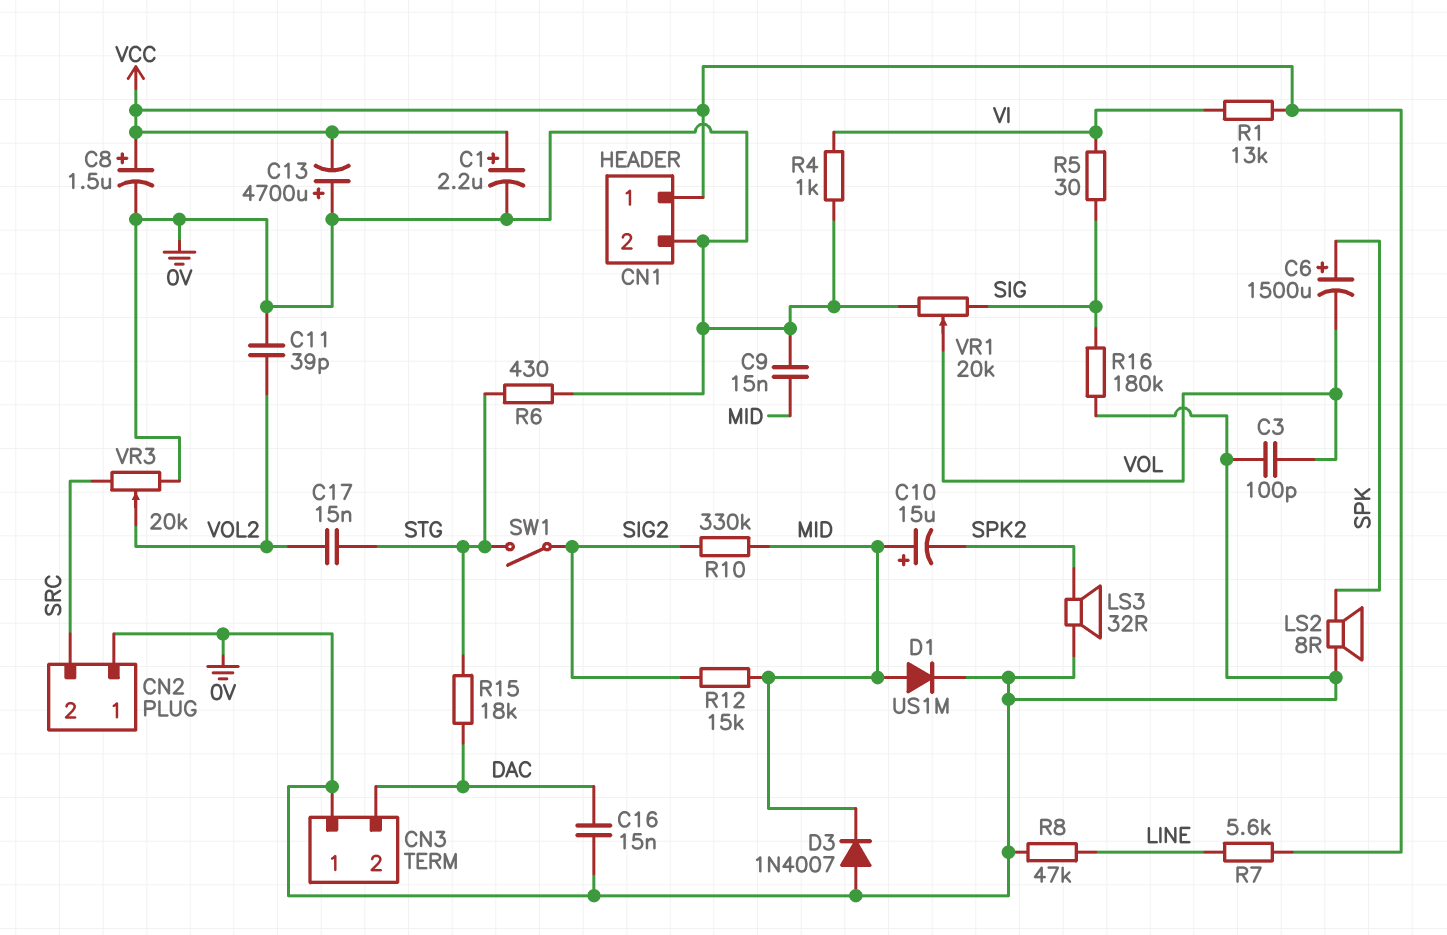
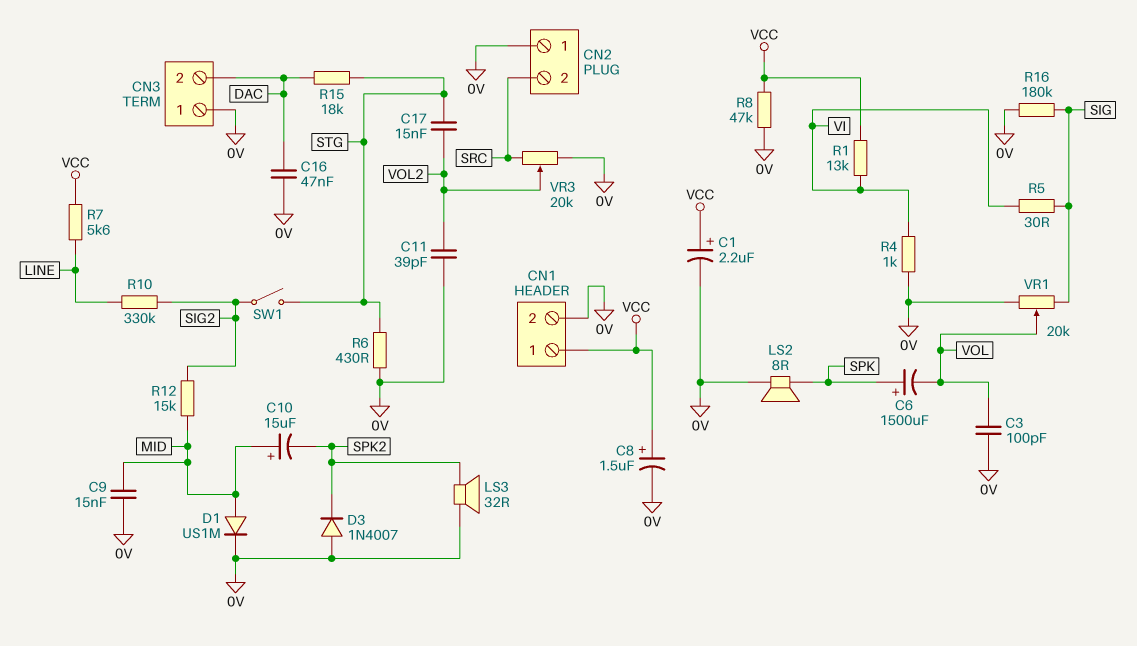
C13: 4700uF (plus 0V, minus VCC) -> none
C16: 15nF (0V, DAC) -> 47nF (0V, DAC)
D3: diode 1N4007 (A 0V, K MID) -> diode 1N4007 (A 0V, K SPK2)
R8: 47k (0V, LINE) -> 47k (0V, VCC)
R10: 330k (MID, SIG2) -> 330k (LINE, SIG2)

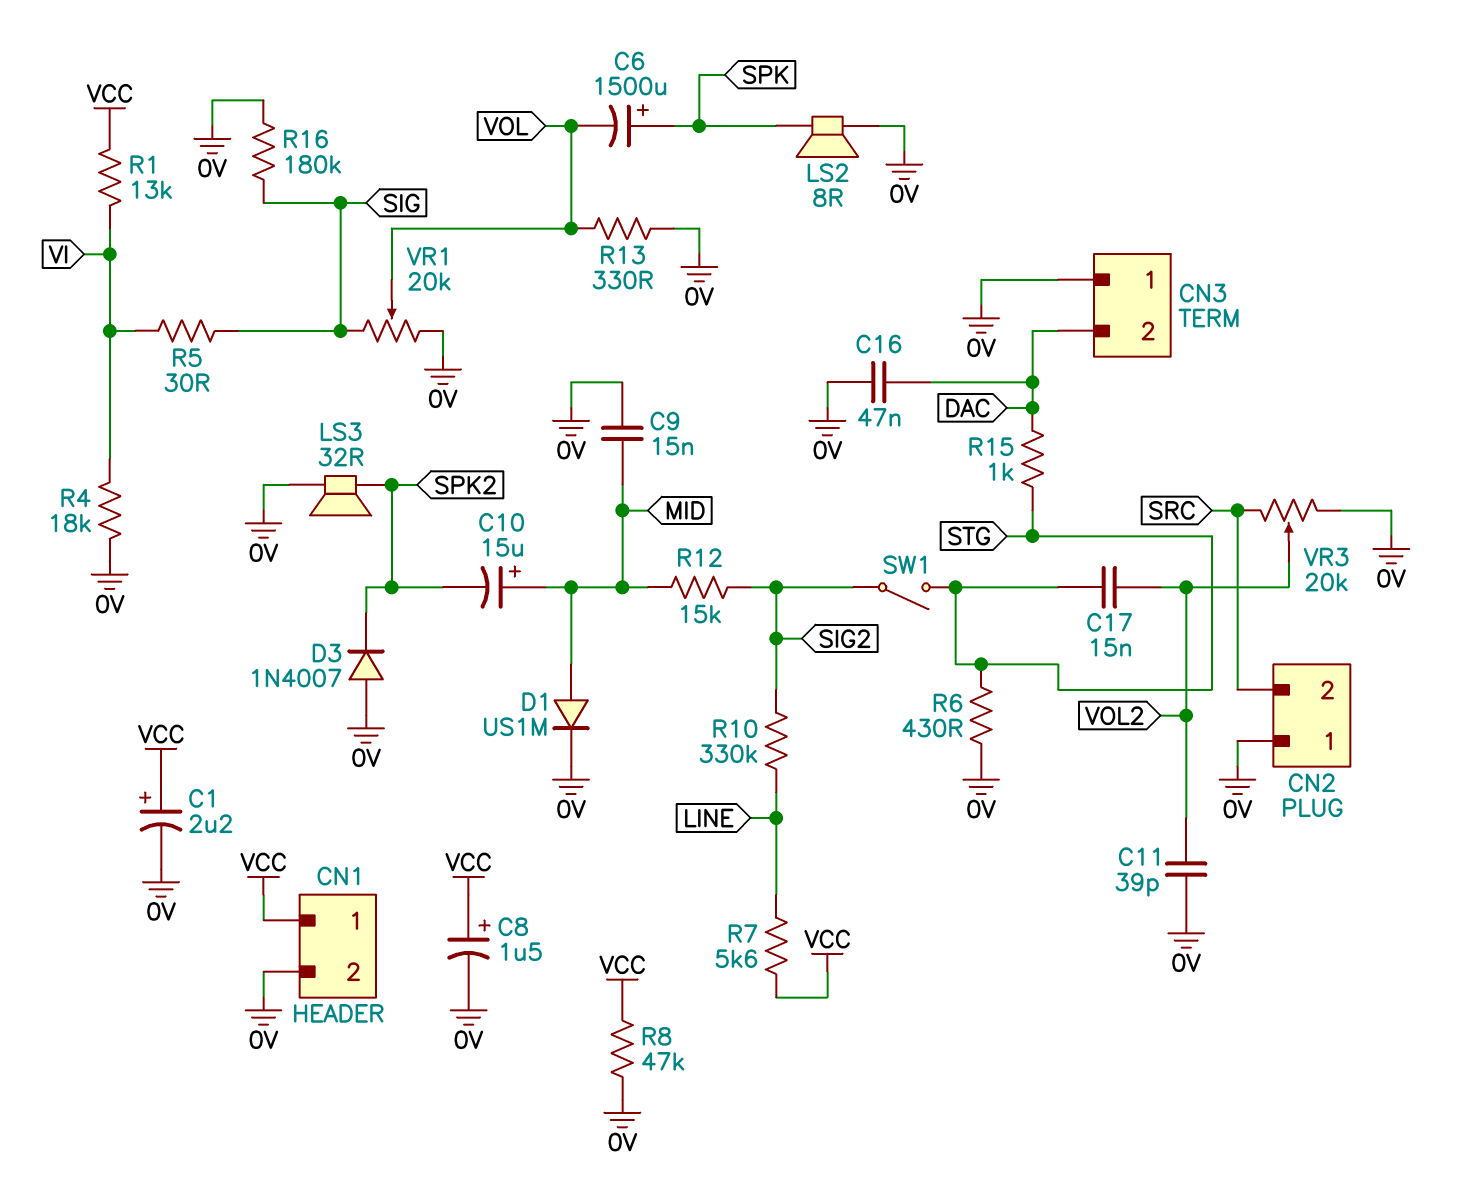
C3: 100pF (0V, VOL) -> none
R4: 1k (0V, VI) -> 18k (0V, VI)
R13: none -> 330 (0V, VOL)
R15: 18k (DAC, STG) -> 1k (DAC, STG)

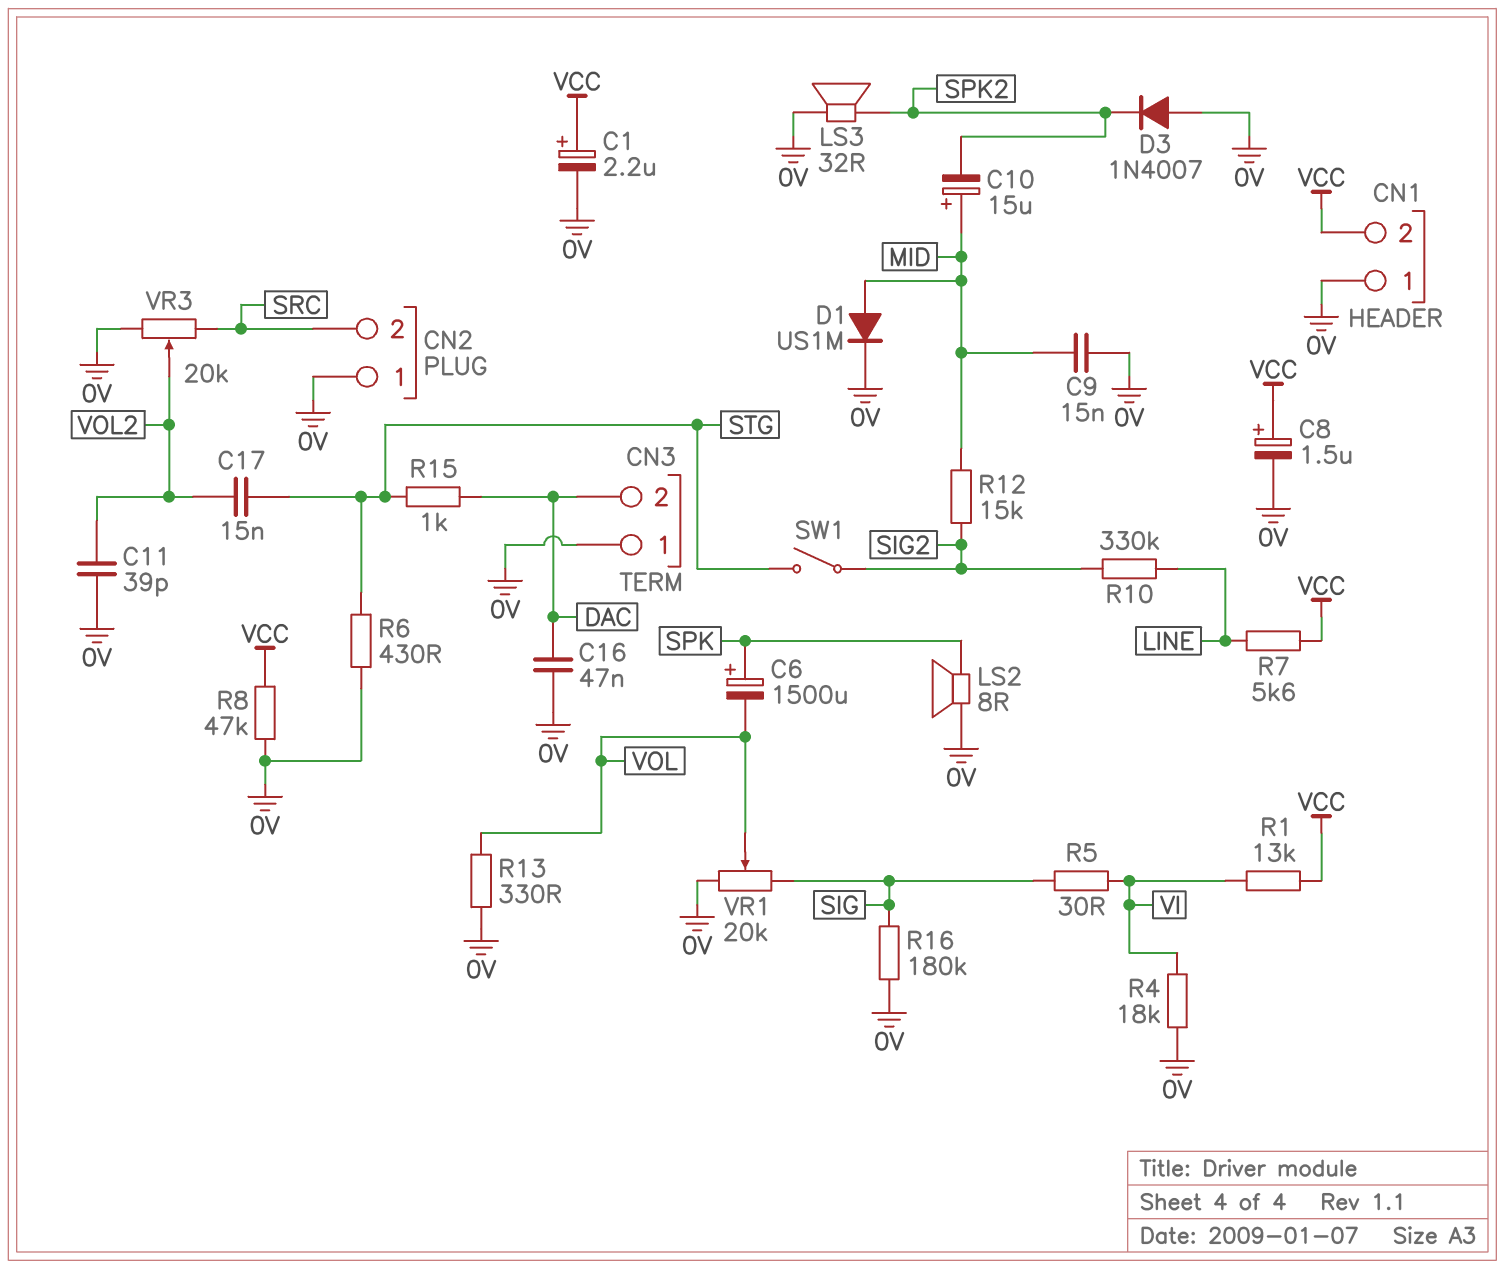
CN1 pin 1: VCC -> 0V
CN1 pin 2: 0V -> VCC

